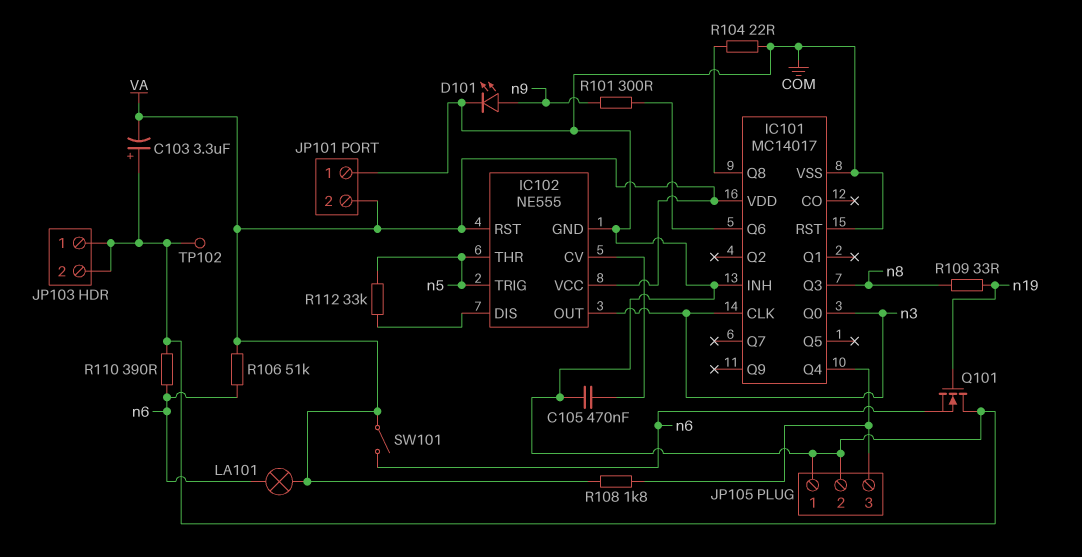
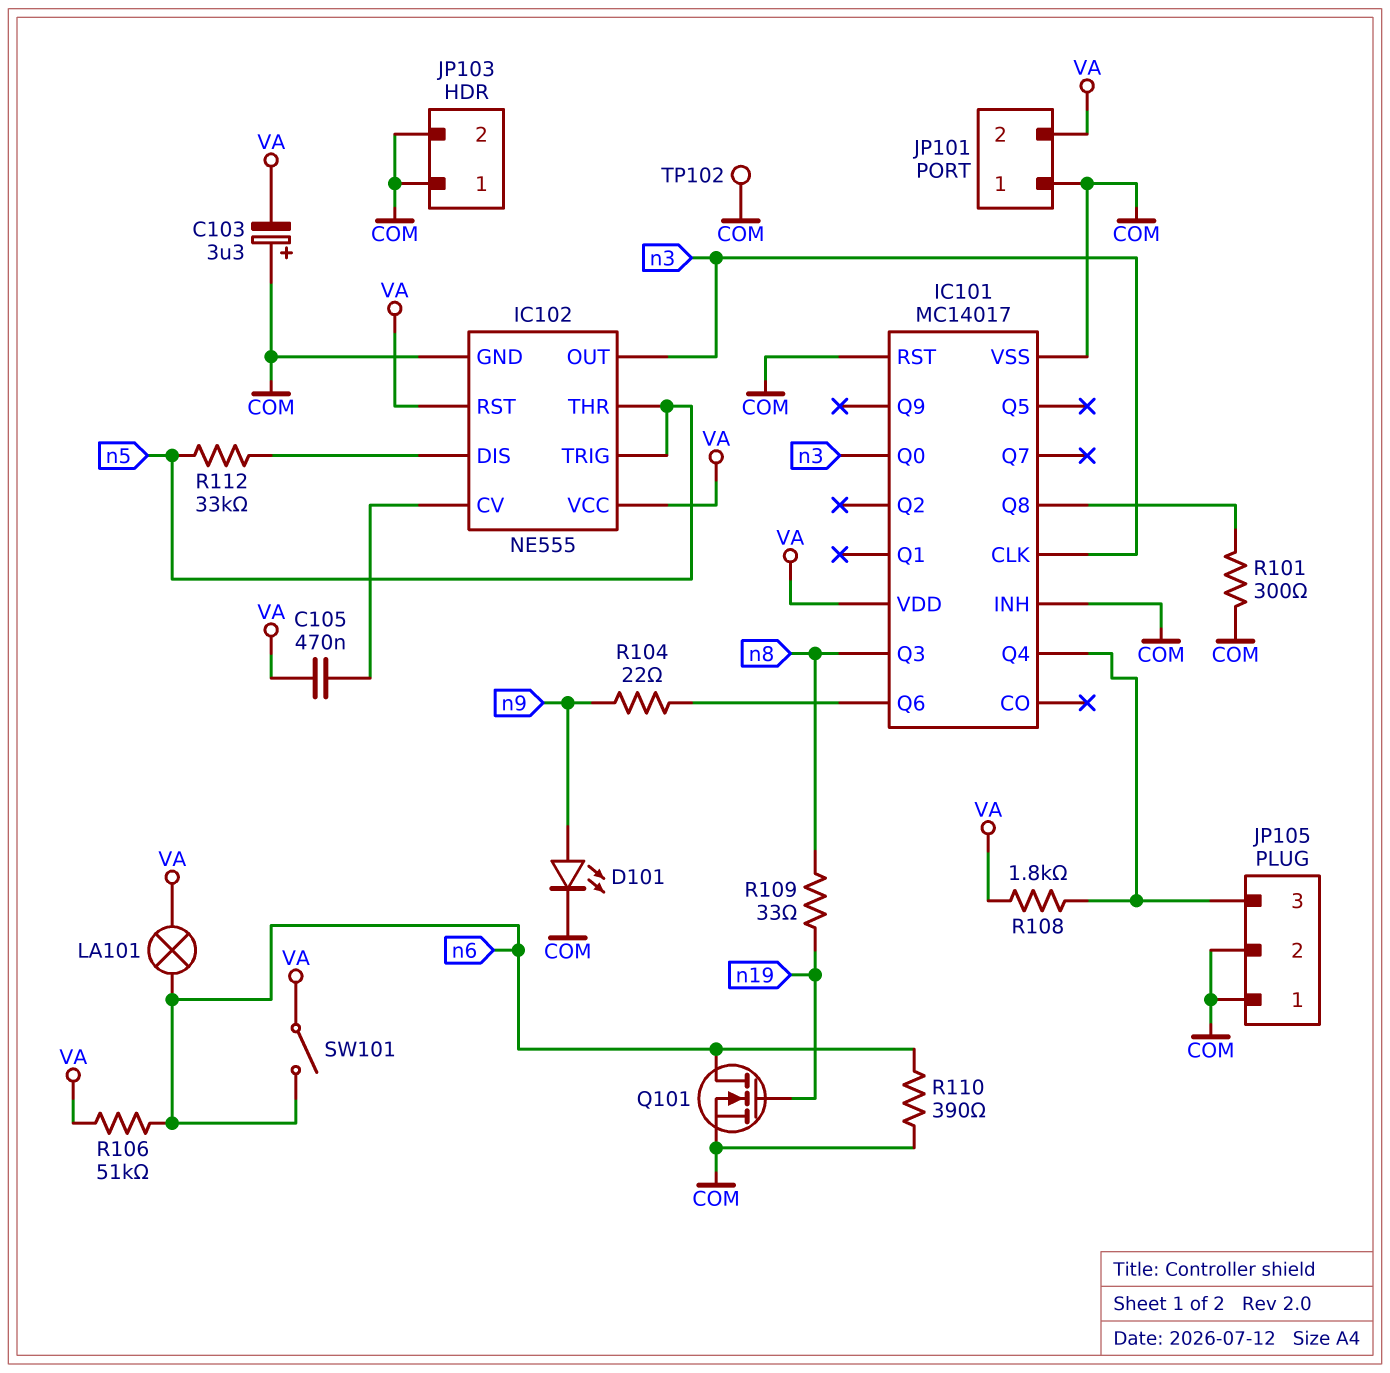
C105: 470nF (COM, IC102/CV) -> 470nF (IC102/CV, VA)
Q101: NMOS (G n19, D COM, S n6) -> NMOS (G n19, D n6, S COM)
R101: 300 (IC101/Q6, n9) -> 300 (COM, IC101/Q8)
R104: 22 (COM, IC101/Q8) -> 22 (IC101/Q6, n9)

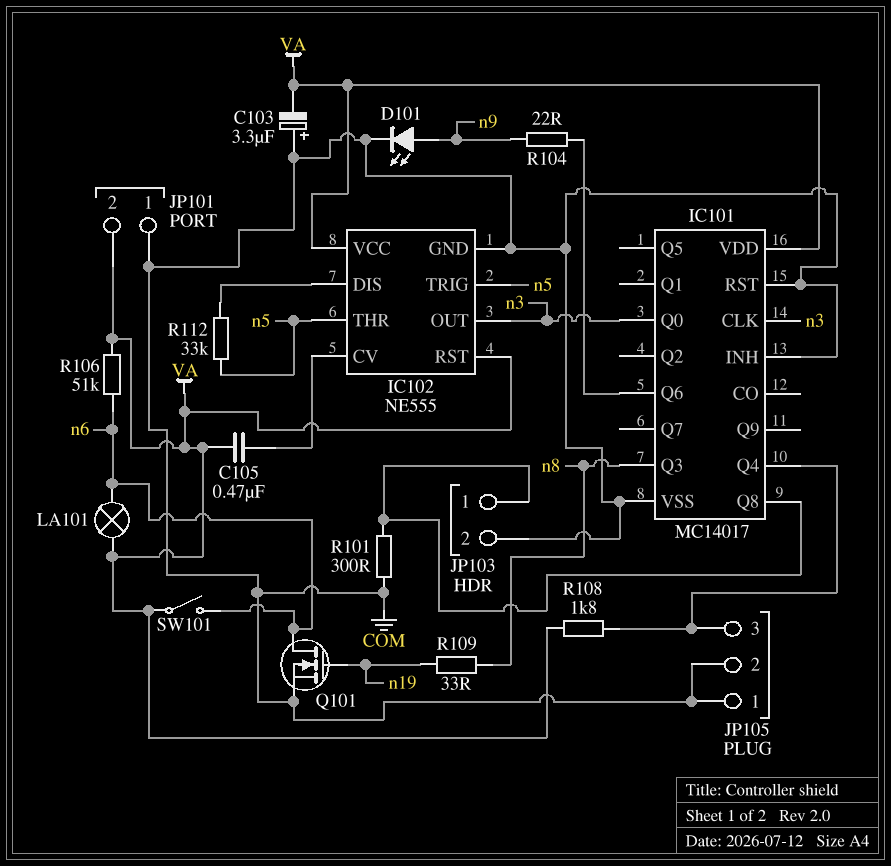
JP103 pin 1: COM -> IC101/Q8
R110: 390 (COM, n6) -> none
TP102: test point (COM) -> none

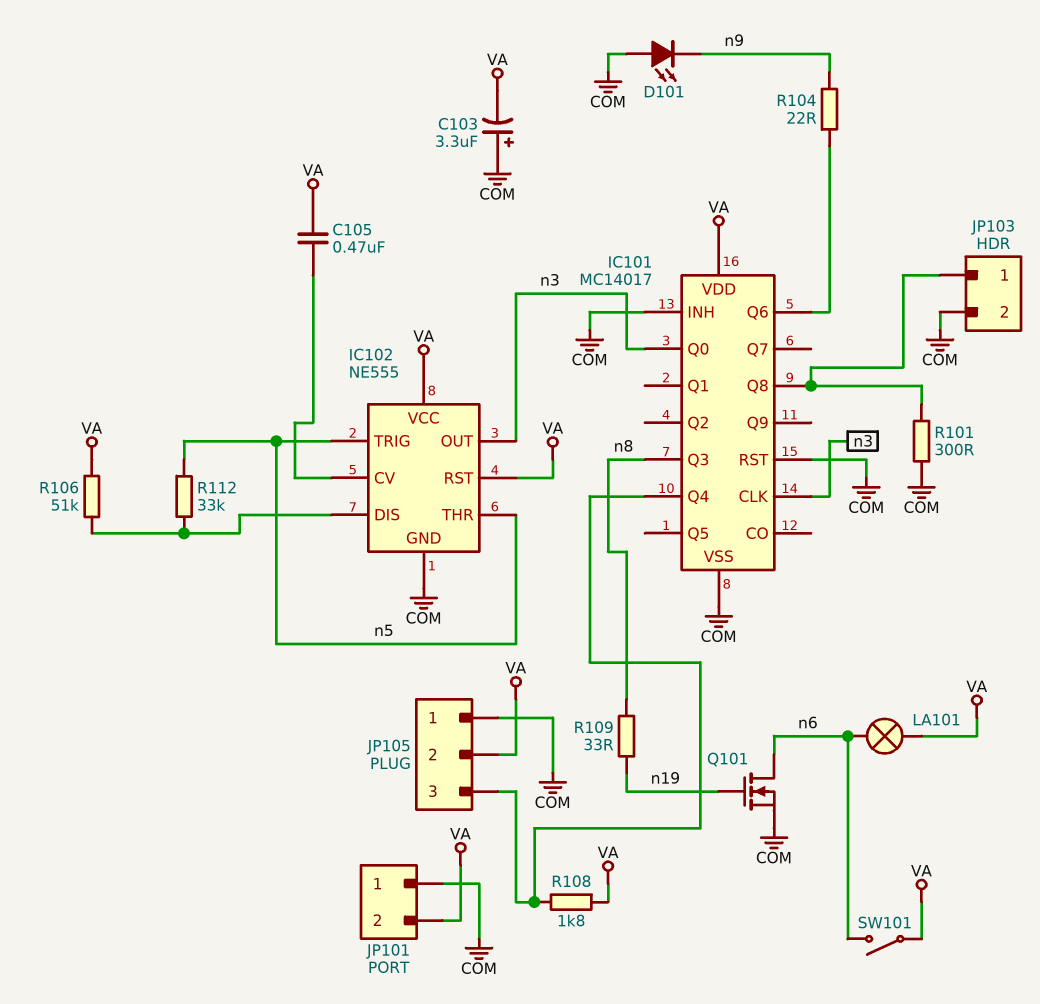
D101: LED (A n9, K COM) -> LED (A COM, K n9)
JP105 pin 2: COM -> VA
R106: 51k (VA, n6) -> 51k (IC102/DIS, VA)

